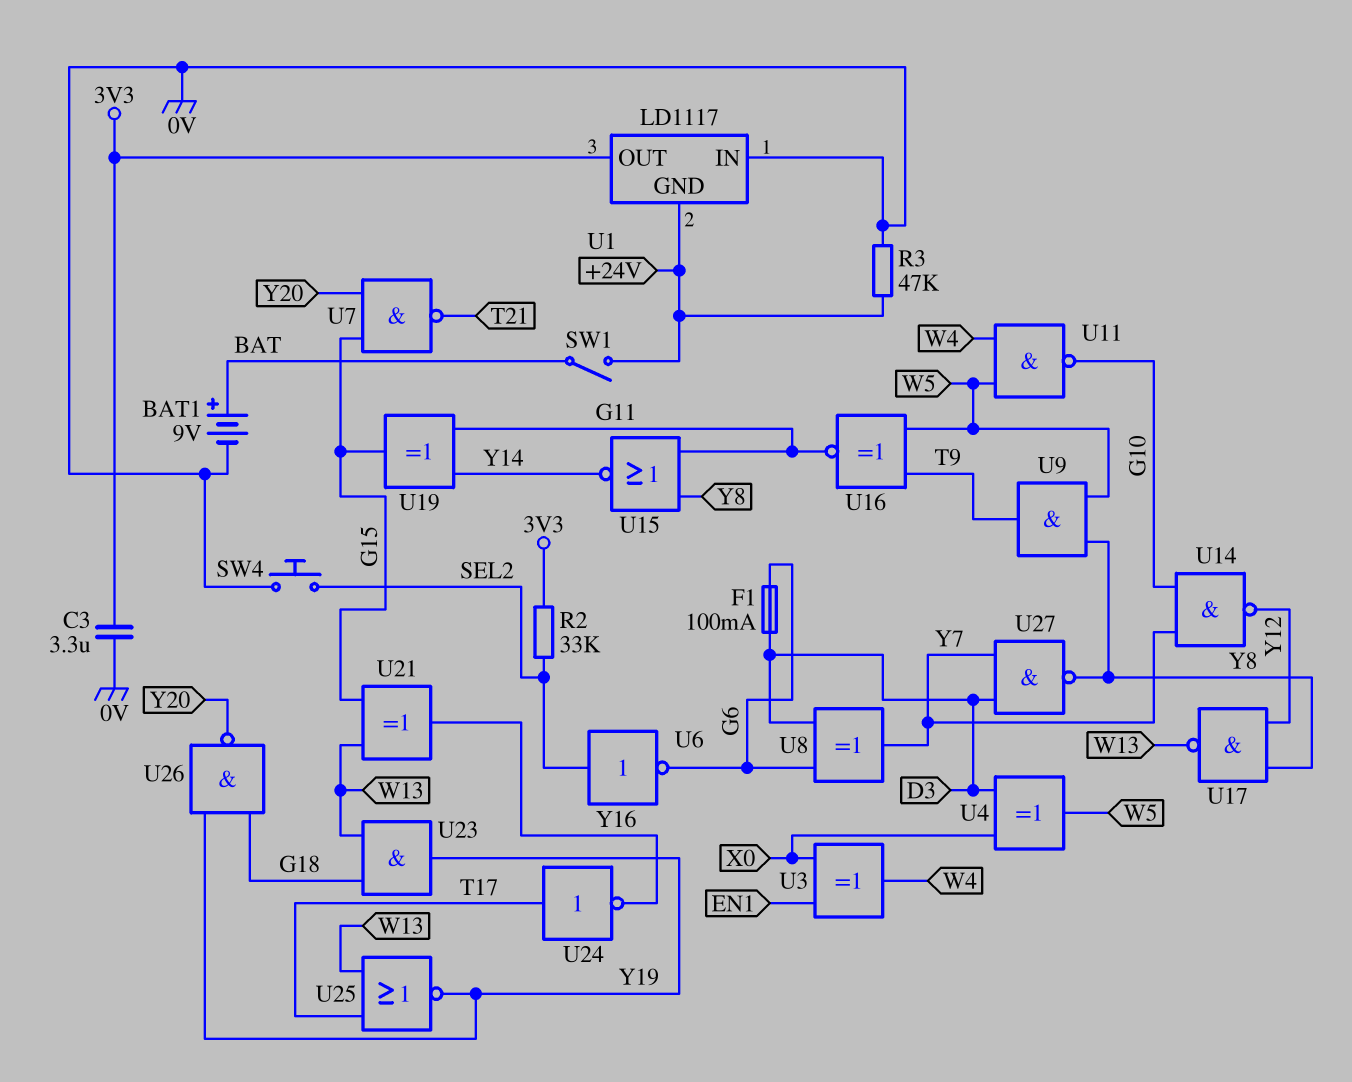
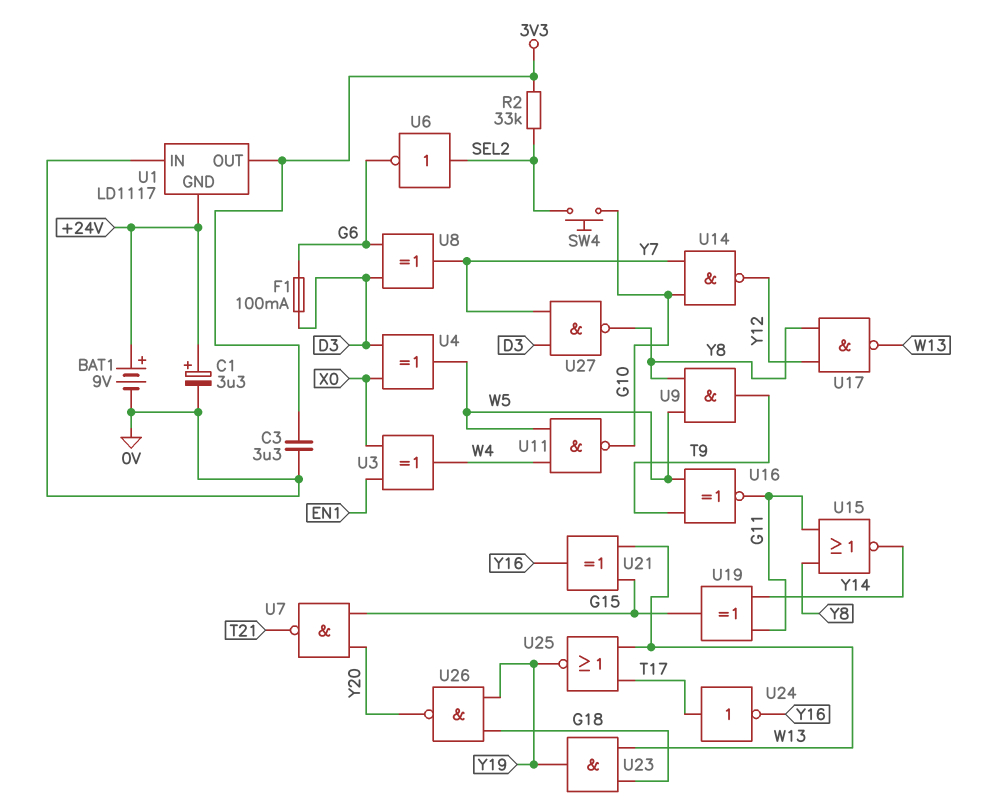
BAT1: 9V (plus BAT, minus 0V) -> 9V (plus +24V, minus 0V)
C1: none -> 3.3uF (plus +24V, minus 0V)
R3: 47k (+24V, 0V) -> none
SW1: switch (+24V, BAT) -> none
SW4: button (0V, SEL2) -> button (G10, SEL2)

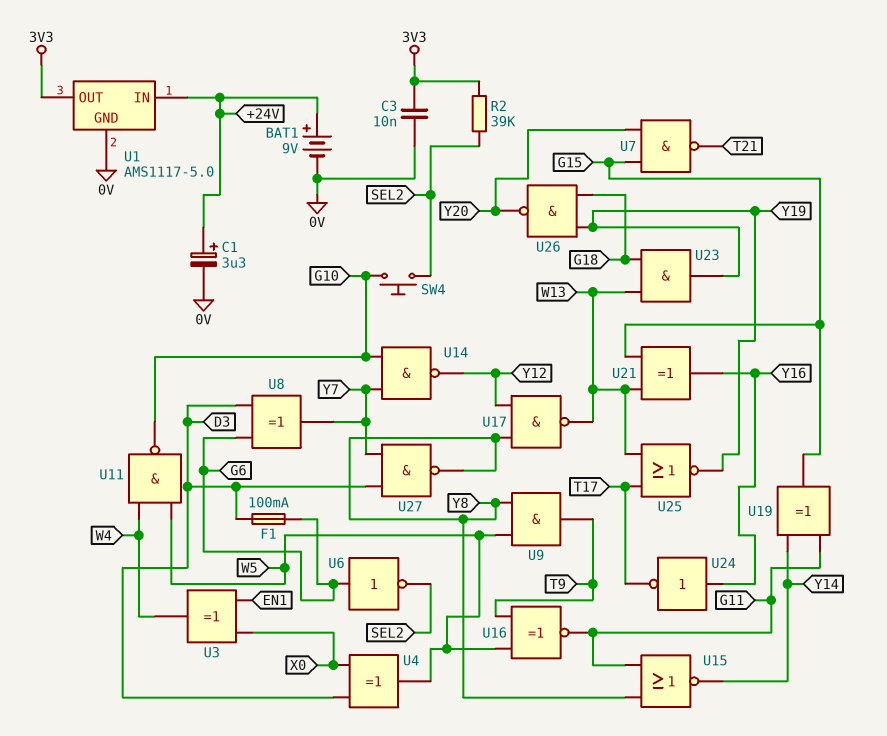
C3: 3.3uF (0V, 3V3) -> 10nF (0V, 3V3)
R2: 33k (3V3, SEL2) -> 39k (3V3, SEL2)
U1: LD1117 -> AMS1117-5.0
U1 pin GND: +24V -> 0V
U1 pin IN: 0V -> +24V
U6: NOT (in SEL2, out G6) -> NOT (in G6, out SEL2)
U24: NOT (in T17, out Y16) -> NOT (in Y16, out T17)

